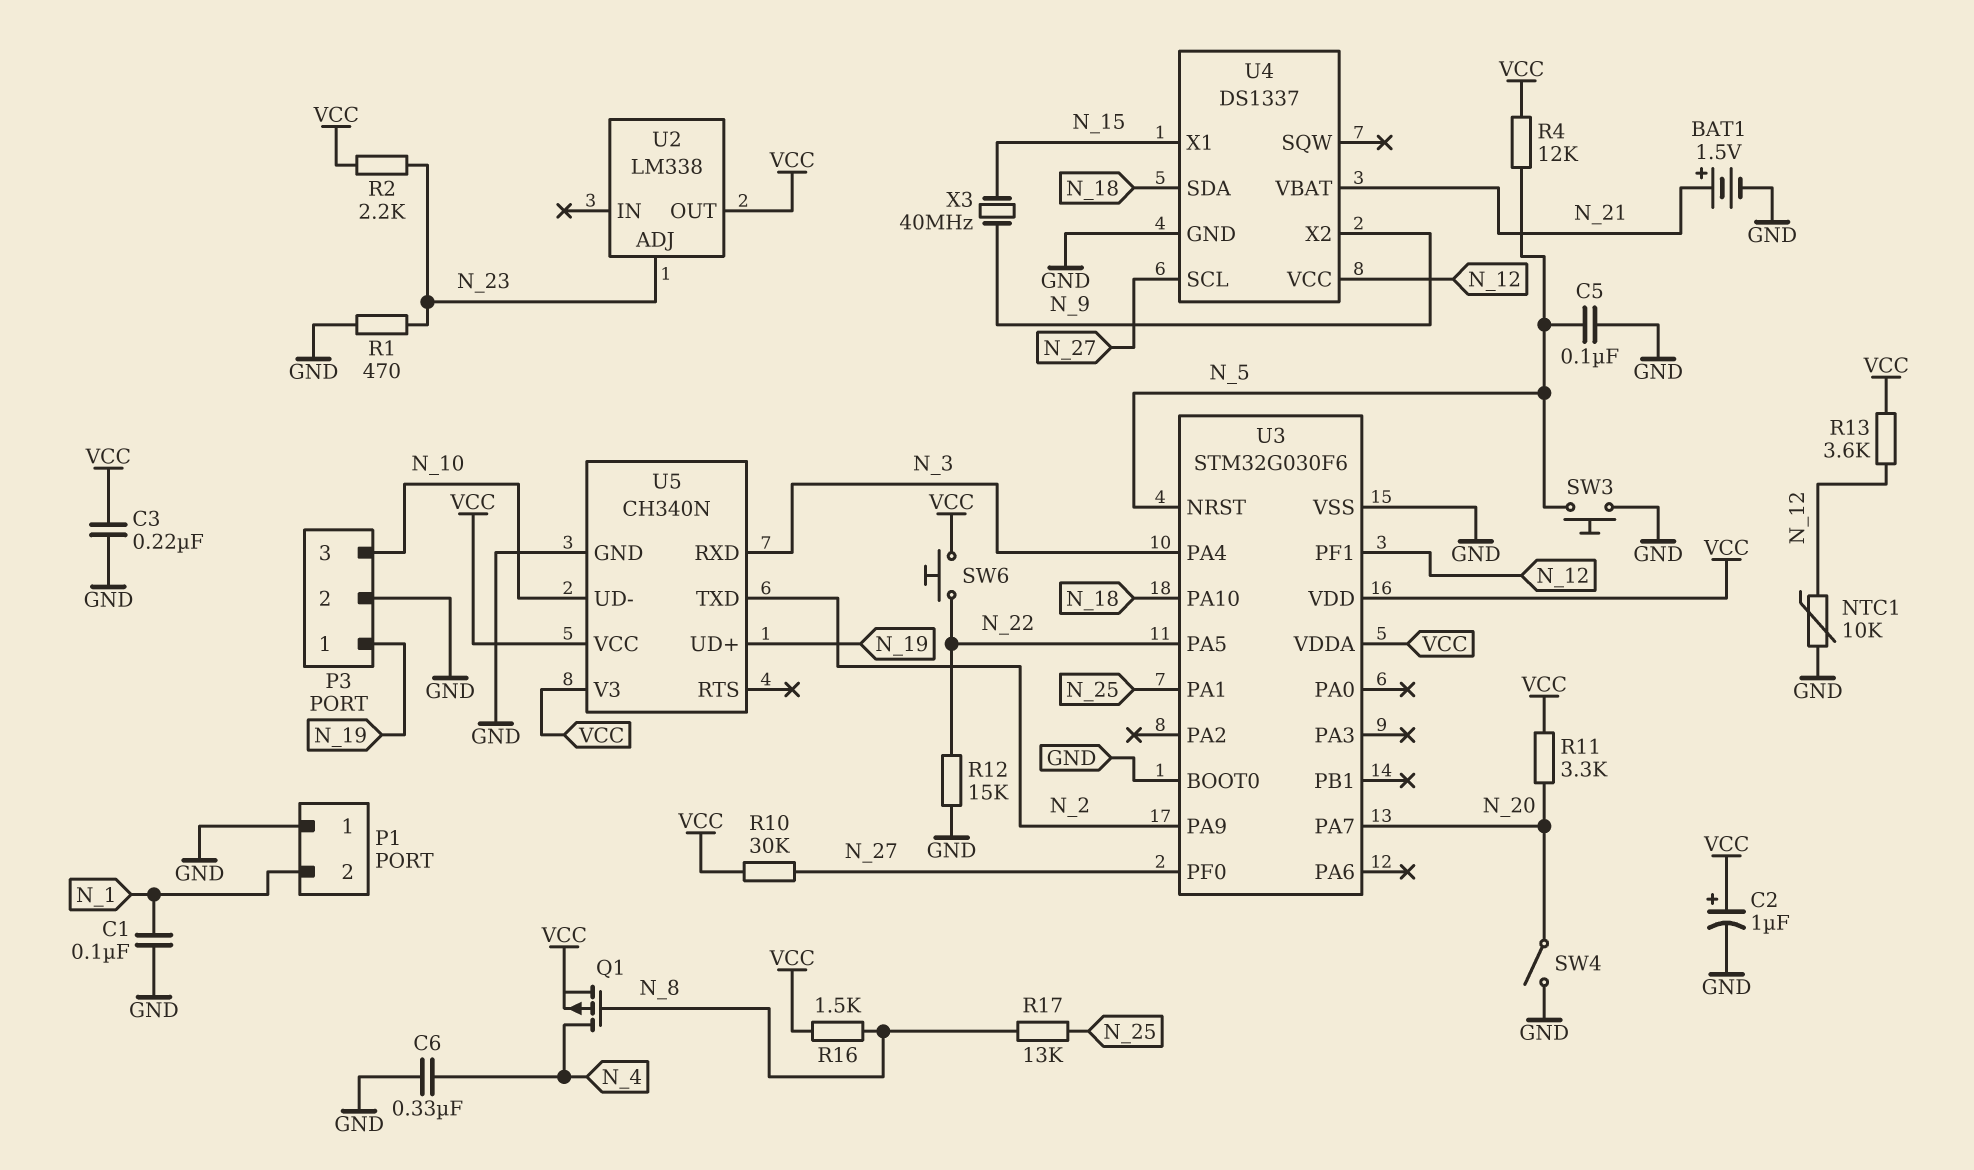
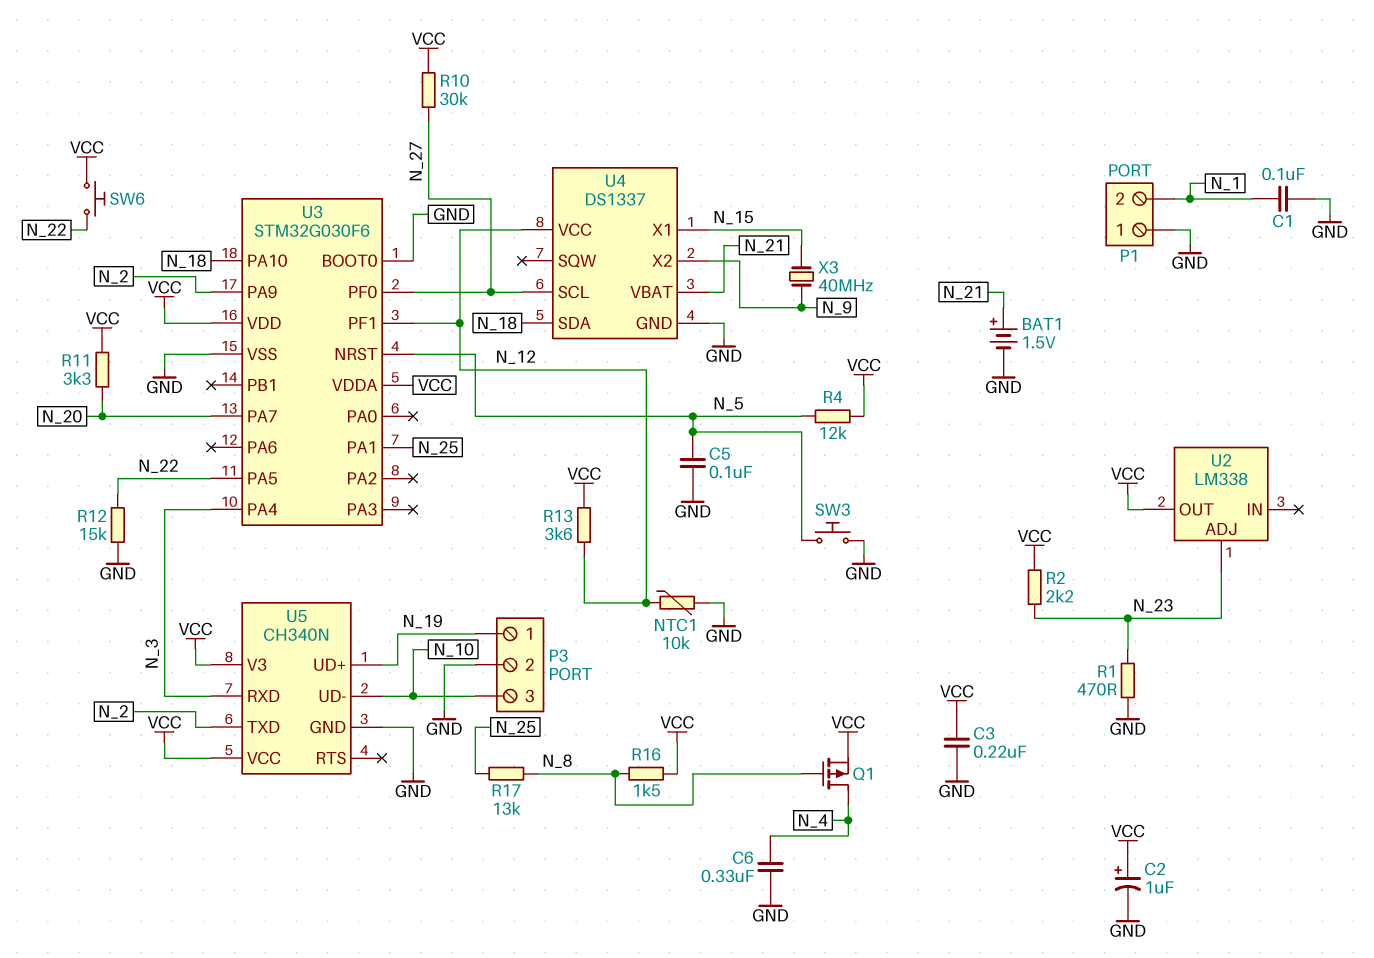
SW4: switch (GND, N_20) -> none

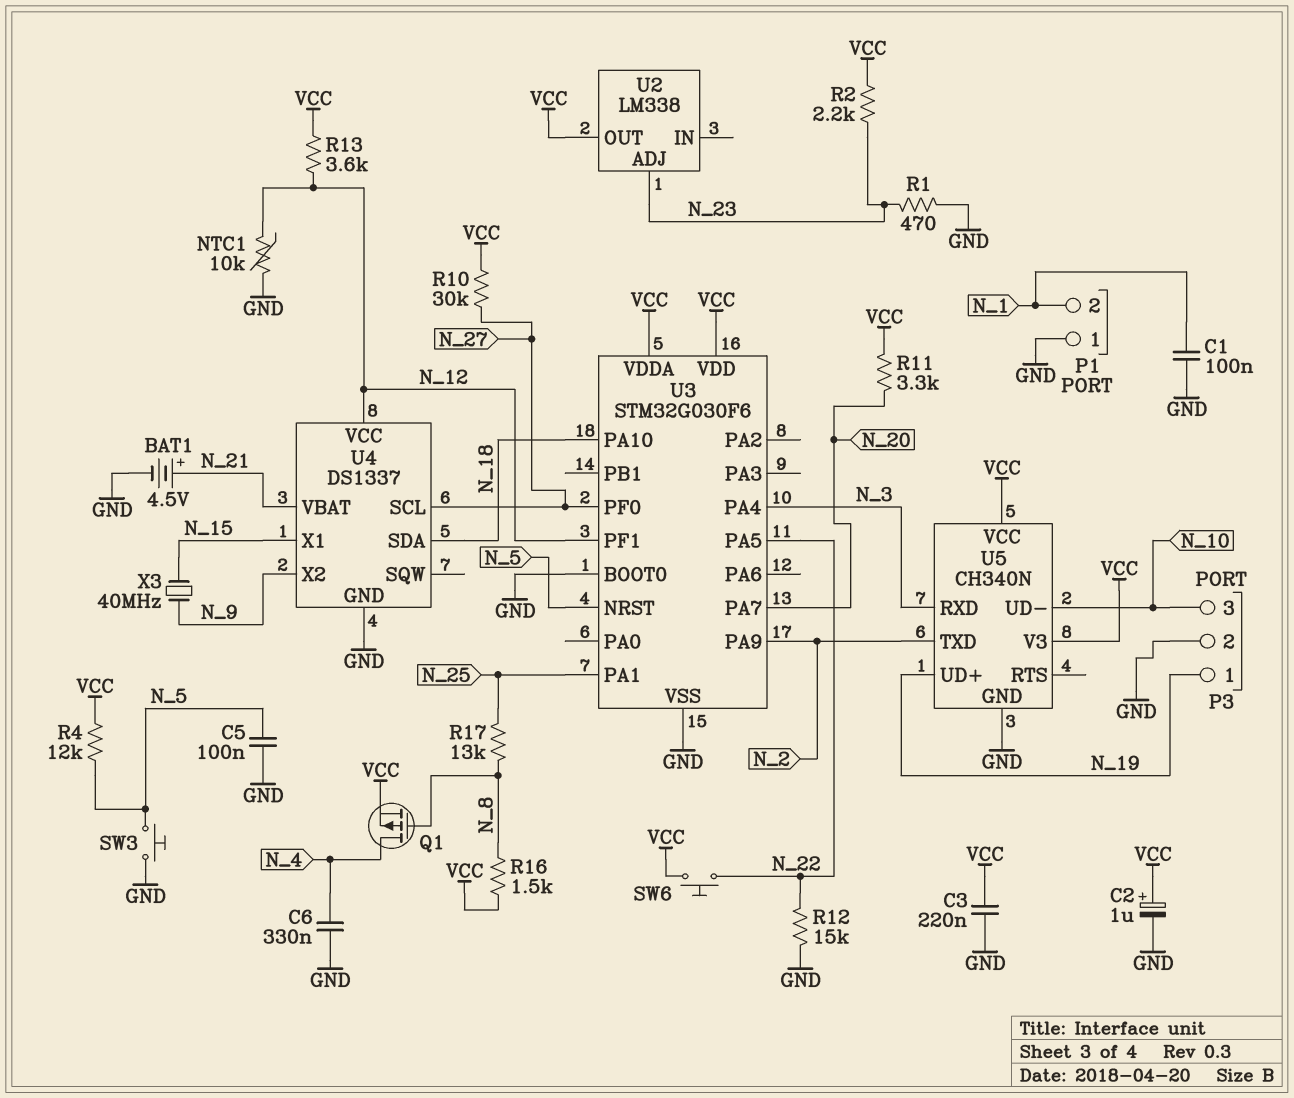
BAT1: 1.5V (plus N_21, minus GND) -> 4.5V (plus N_21, minus GND)

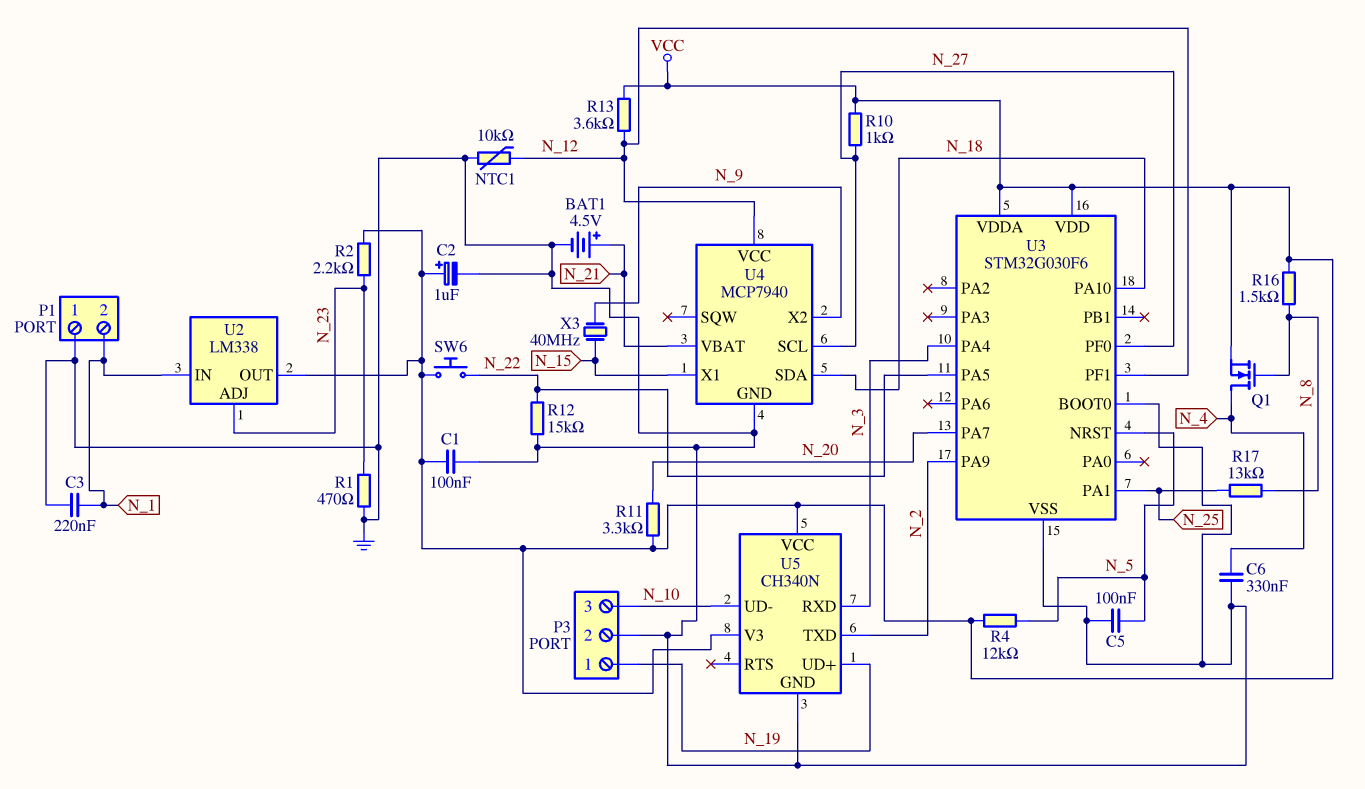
C1: 100nF (GND, N_1) -> 100nF (GND, VCC)
C3: 220nF (GND, VCC) -> 220nF (GND, N_1)
Q1: PMOS (G N_8, D N_4, S VCC) -> NMOS (G N_8, D N_4, S VCC)
R10: 30k (N_27, VCC) -> 1k (N_27, VCC)
SW3: button (GND, N_5) -> none
U2 pin IN: none -> N_1
U4: DS1337 -> MCP7940

